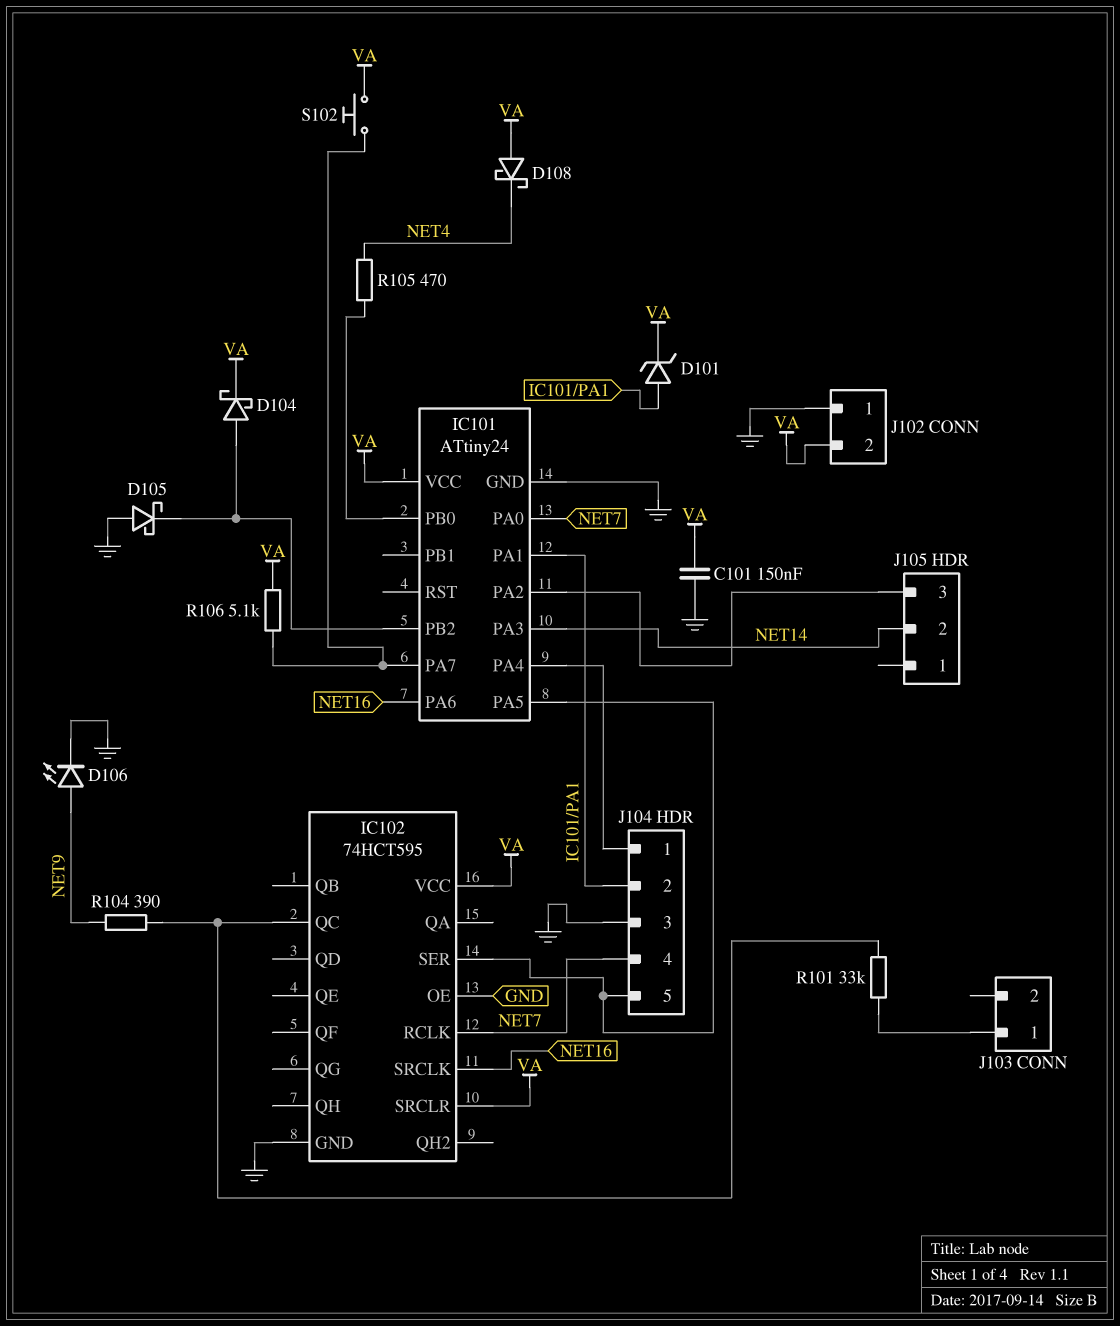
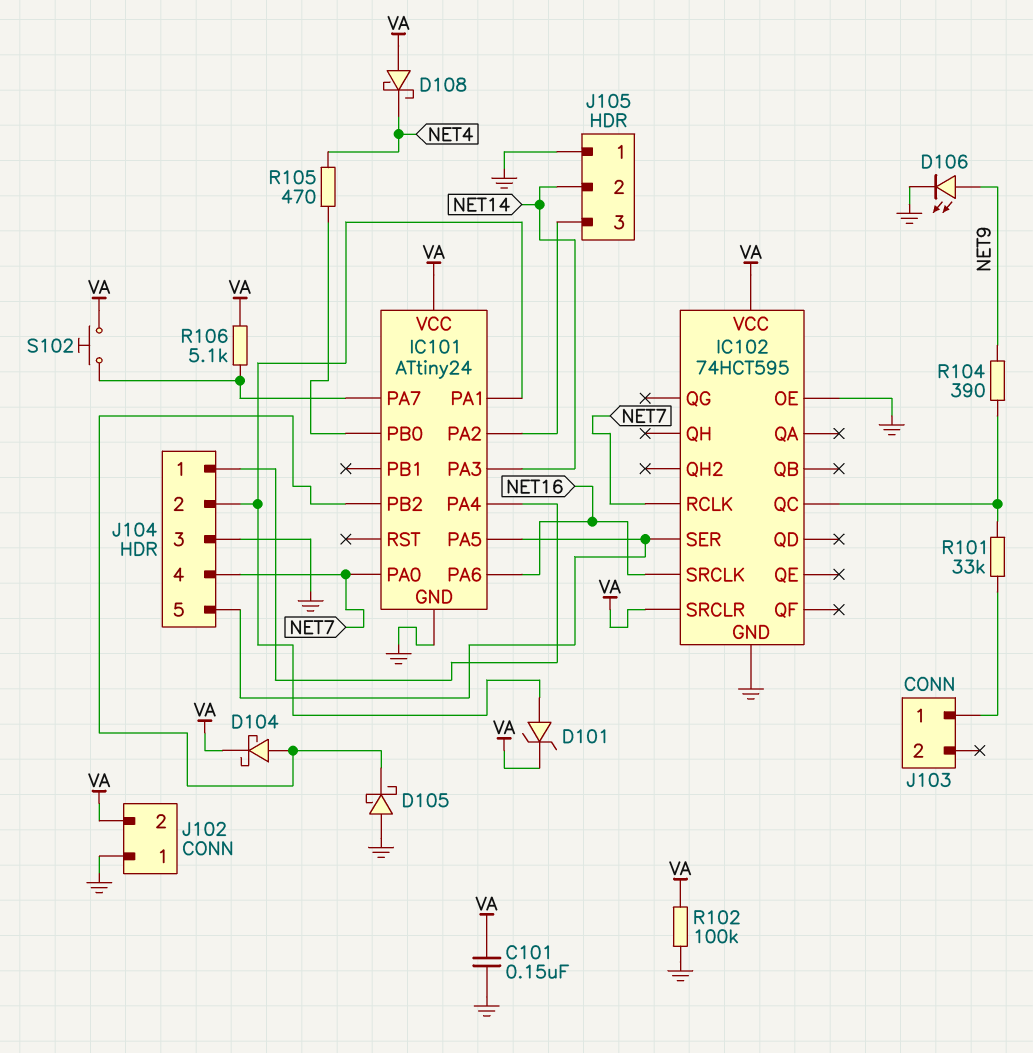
J105 pin 1: none -> GND
R102: none -> 100k (GND, VA)

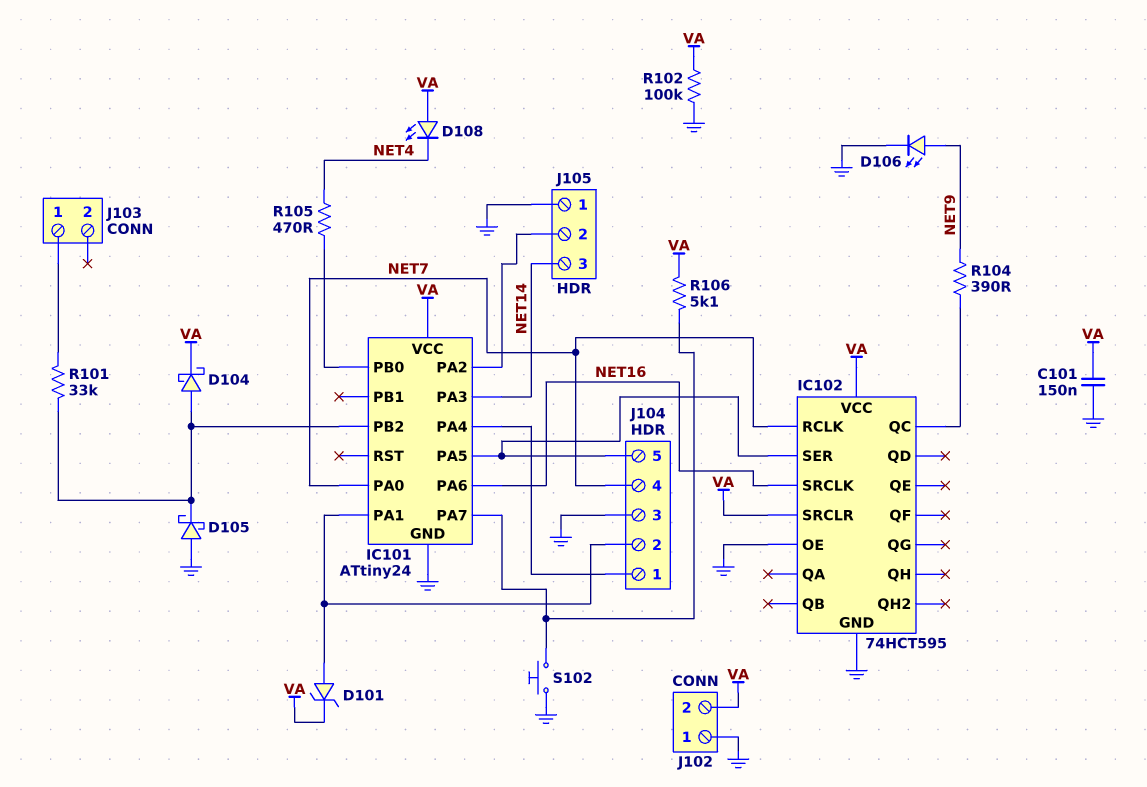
D108: schottky (A VA, K NET4) -> LED (A VA, K NET4)
J105 pin 2: NET14 -> IC101/PA2
J105 pin 3: IC101/PA2 -> NET14
R101: 33k (IC102/QC, J103/1) -> 33k (IC101/PB2, J103/1)
S102: button (IC101/PA7, VA) -> button (GND, IC101/PA7)

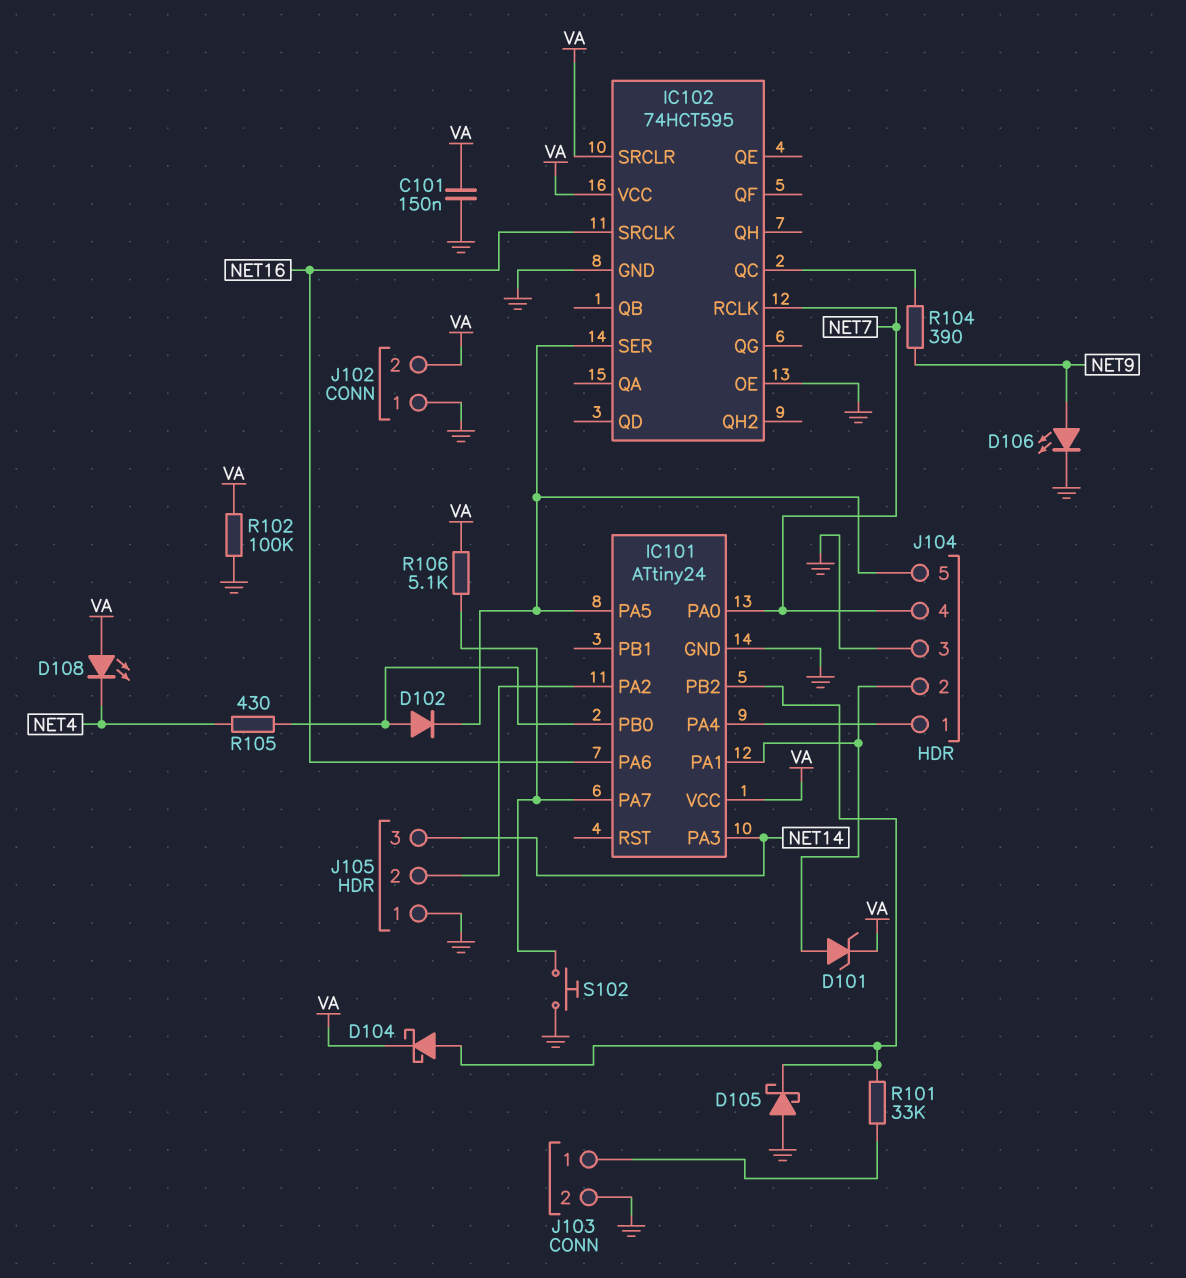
D102: none -> diode (A IC101/PB0, K IC101/PA5)
J103 pin 2: none -> GND
R105: 470 (IC101/PB0, NET4) -> 430 (IC101/PB0, NET4)

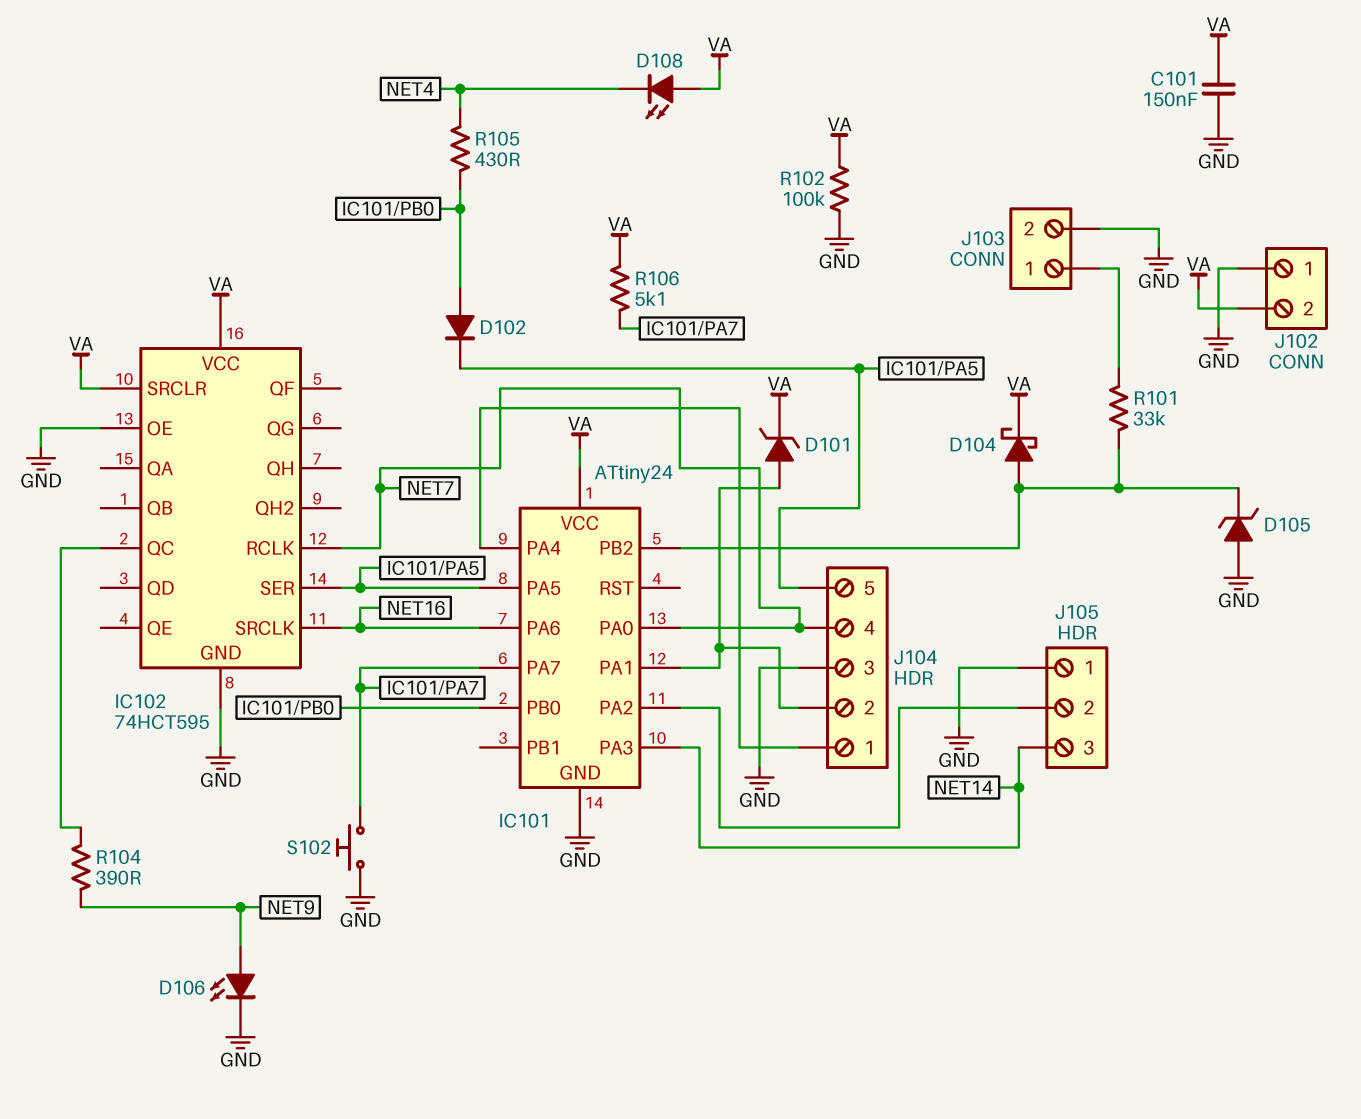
D105: schottky (A GND, K IC101/PB2) -> zener (A GND, K IC101/PB2)

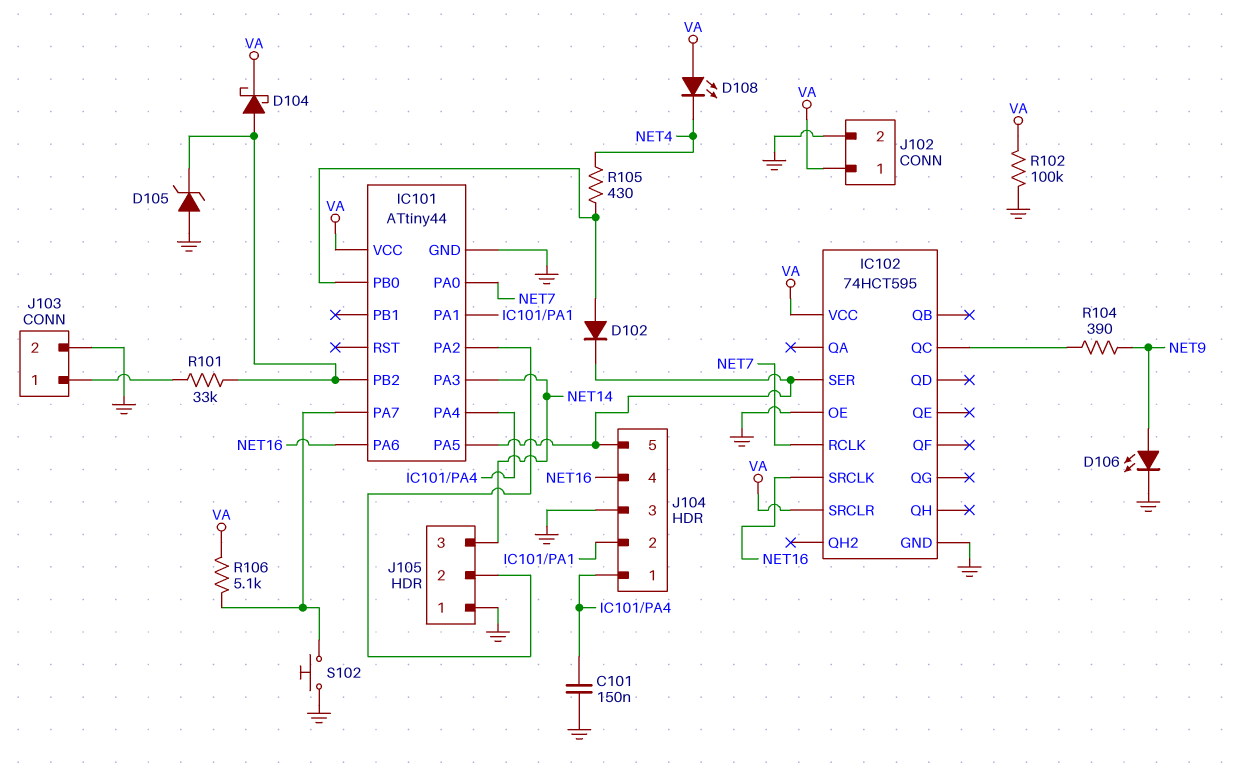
C101: 150nF (GND, VA) -> 150nF (GND, IC101/PA4)
D101: zener (A IC101/PA1, K VA) -> none
IC101: ATtiny24 -> ATtiny44
J102 pin 1: GND -> VA
J102 pin 2: VA -> GND
J104 pin 4: NET7 -> NET16

